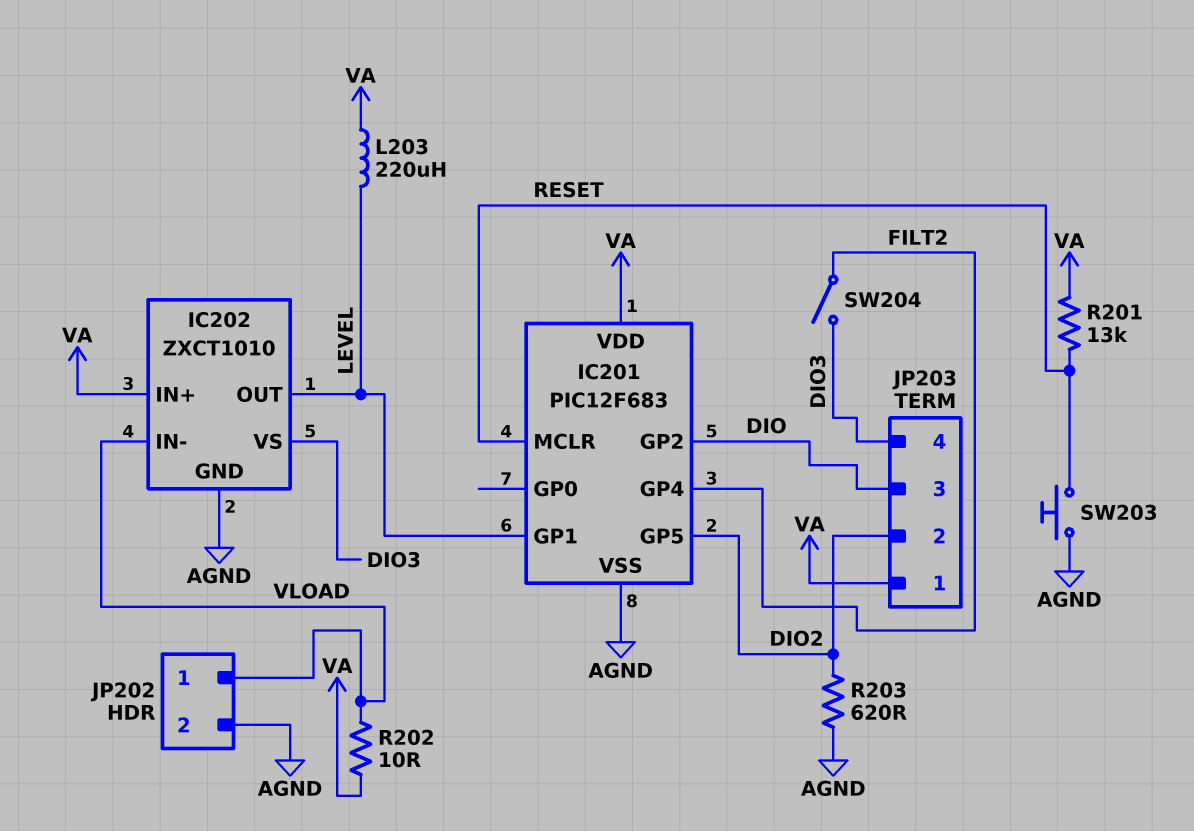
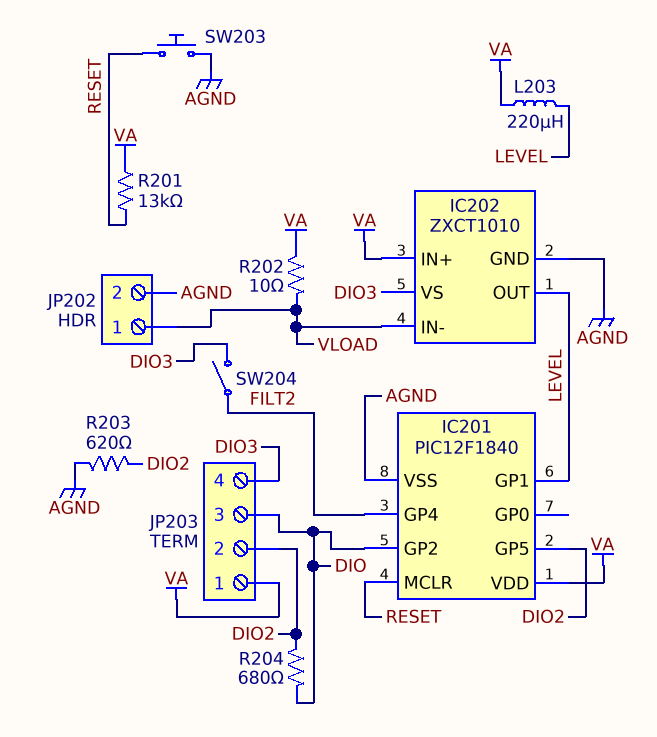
IC201: PIC12F683 -> PIC12F1840
R204: none -> 680 (DIO, DIO2)

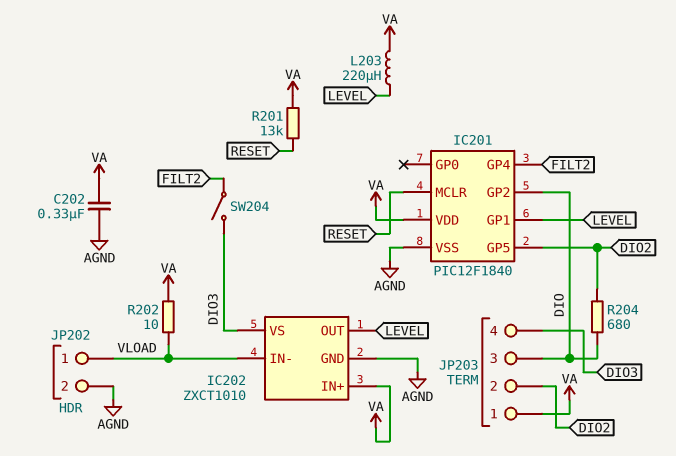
C202: none -> 330nF (AGND, VA)
R203: 620 (AGND, DIO2) -> none
SW203: button (AGND, RESET) -> none

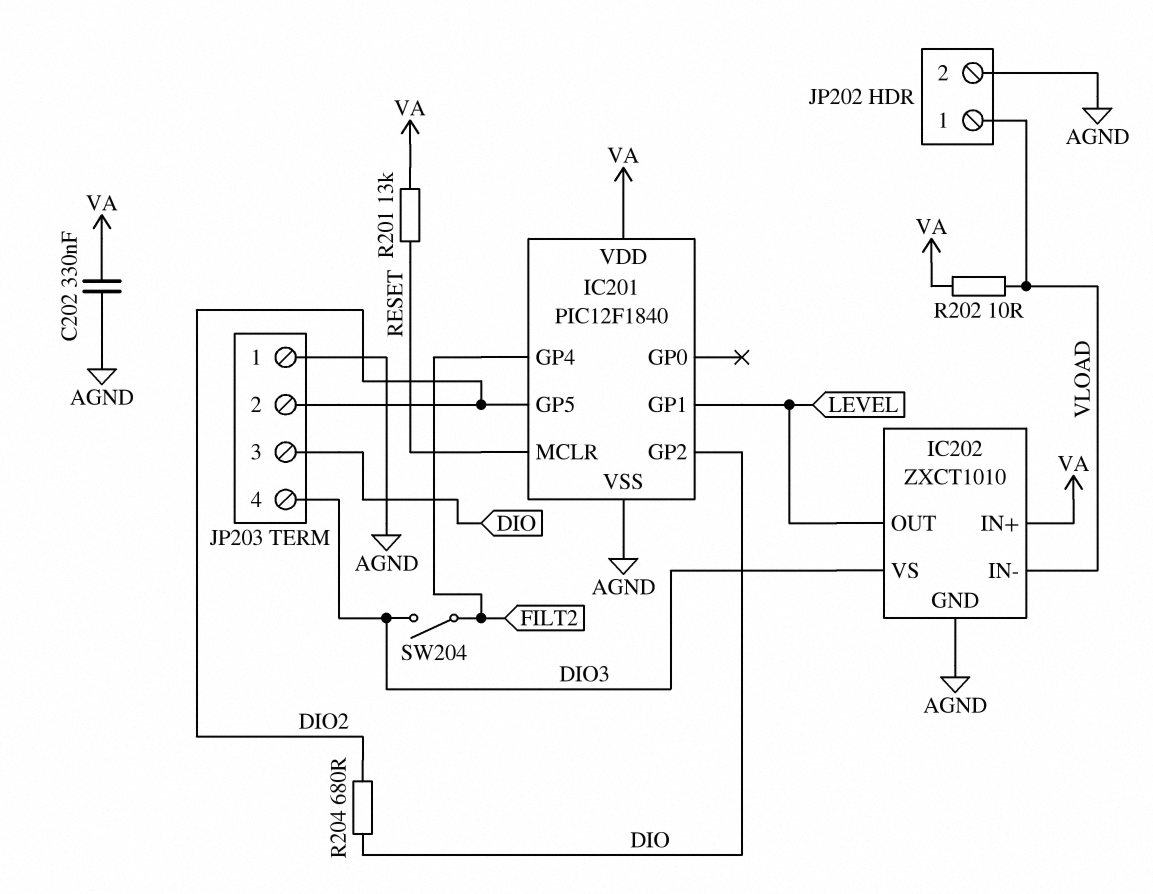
JP203 pin 1: VA -> AGND
L203: 220uH (LEVEL, VA) -> none

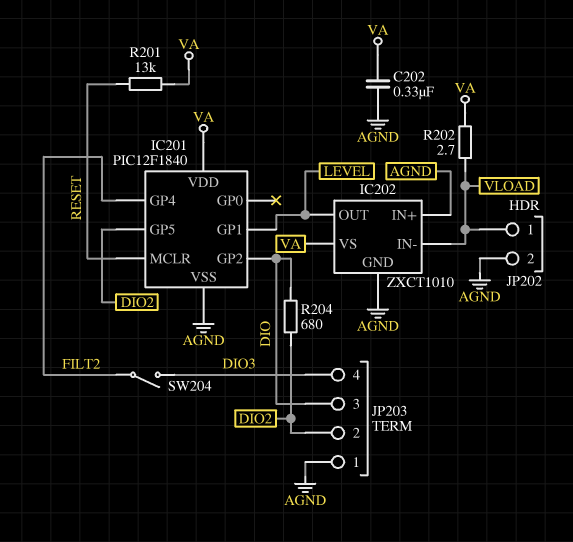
IC202 pin IN+: VA -> AGND
IC202 pin VS: DIO3 -> VA
R202: 10 (VA, VLOAD) -> 2.7 (VA, VLOAD)

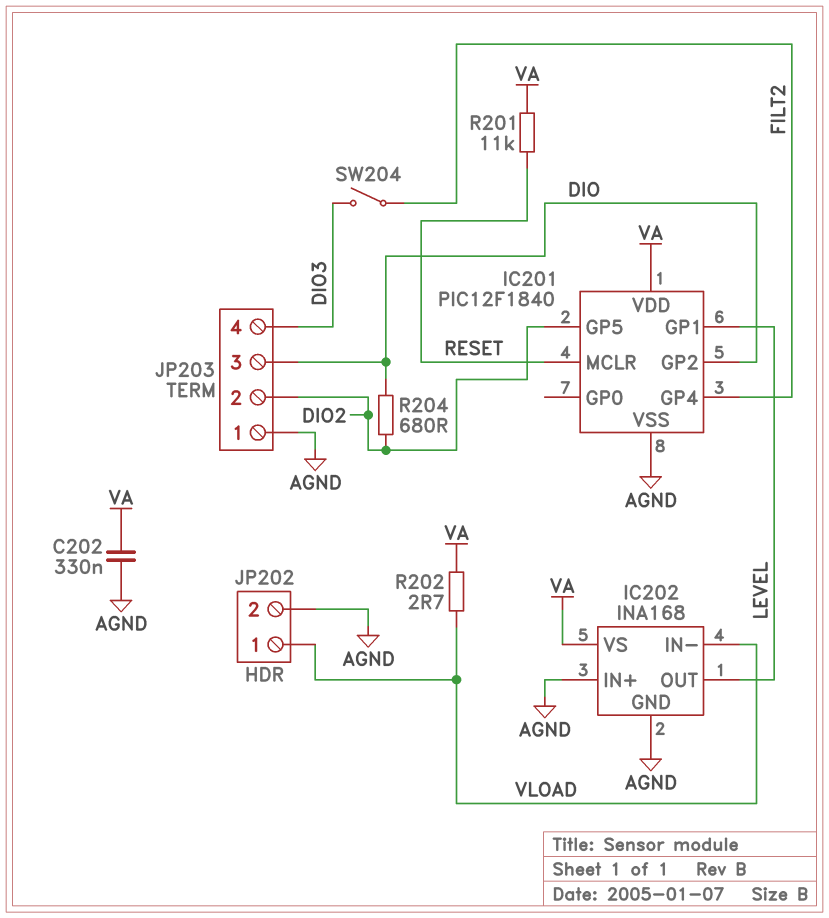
IC202: ZXCT1010 -> INA168
R201: 13k (RESET, VA) -> 11k (RESET, VA)

